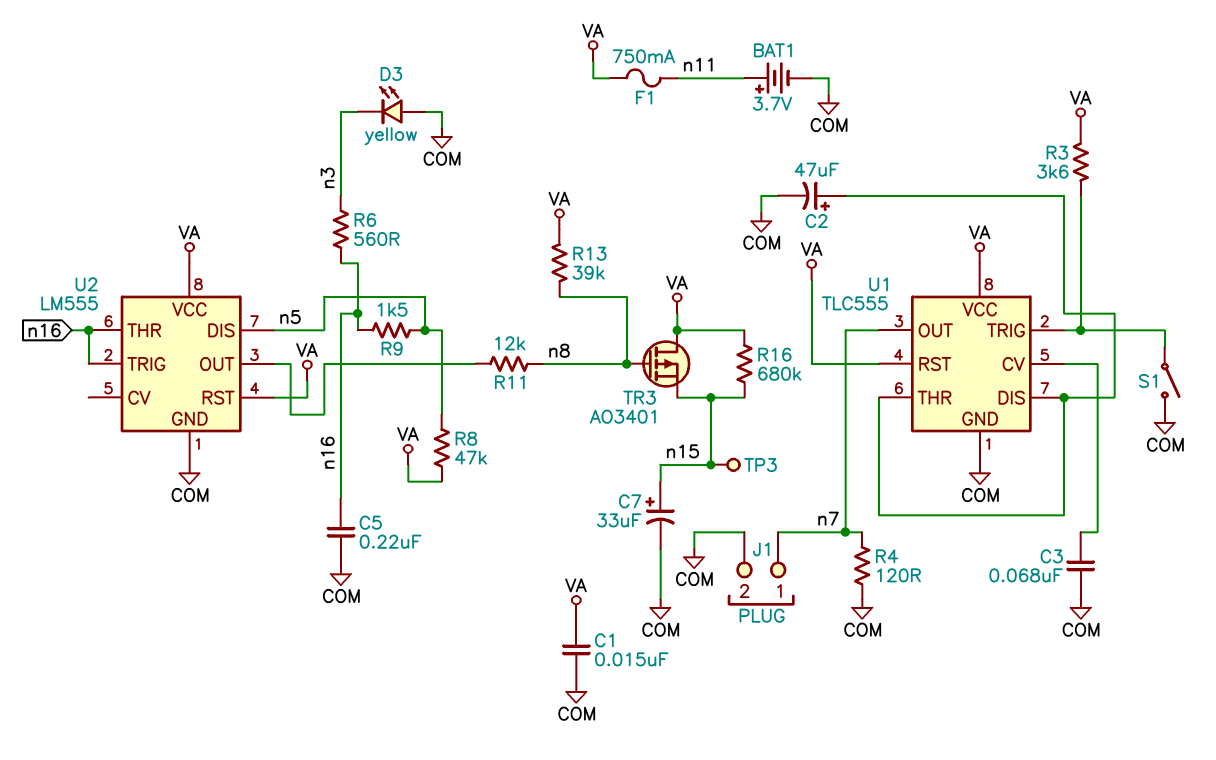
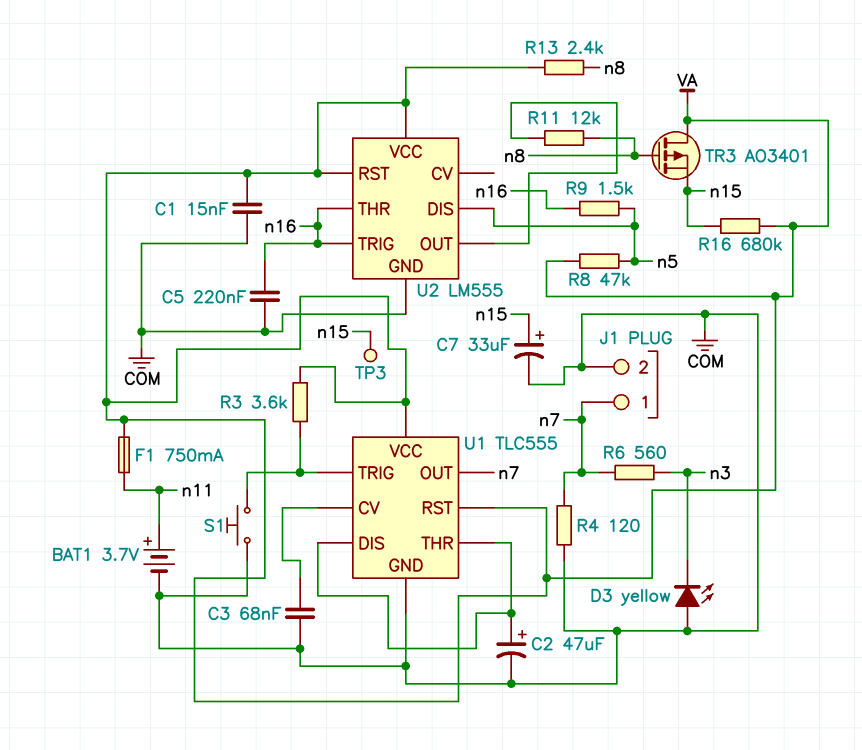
R6: 560 (n3, n16) -> 560 (n3, n7)
R13: 39k (VA, n8) -> 2.4k (VA, n8)
S1: switch (COM, U1/TRIG) -> button (COM, U1/TRIG)

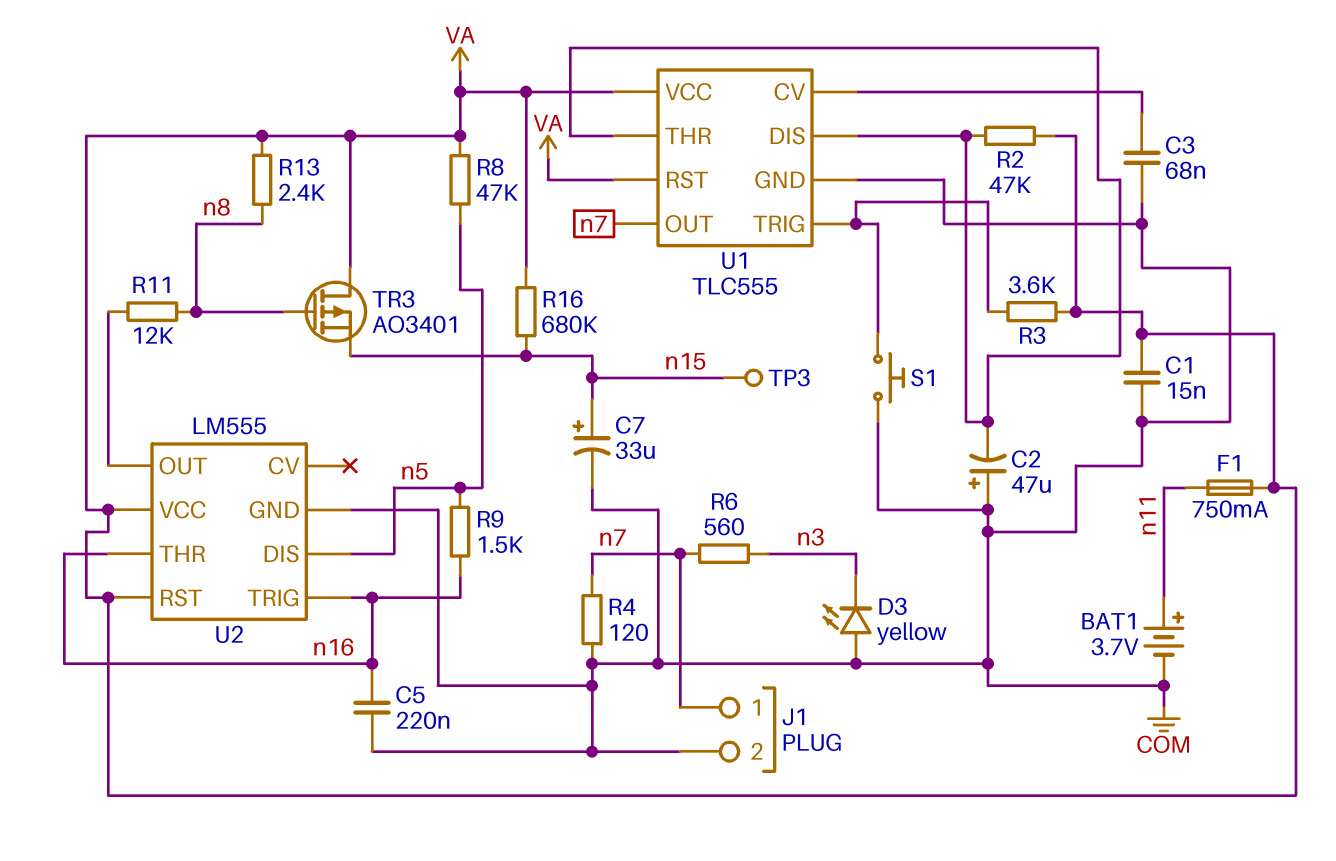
C2: 47uF (plus U1/DIS, minus COM) -> 47uF (plus COM, minus U1/DIS)
R2: none -> 47k (U1/DIS, VA)

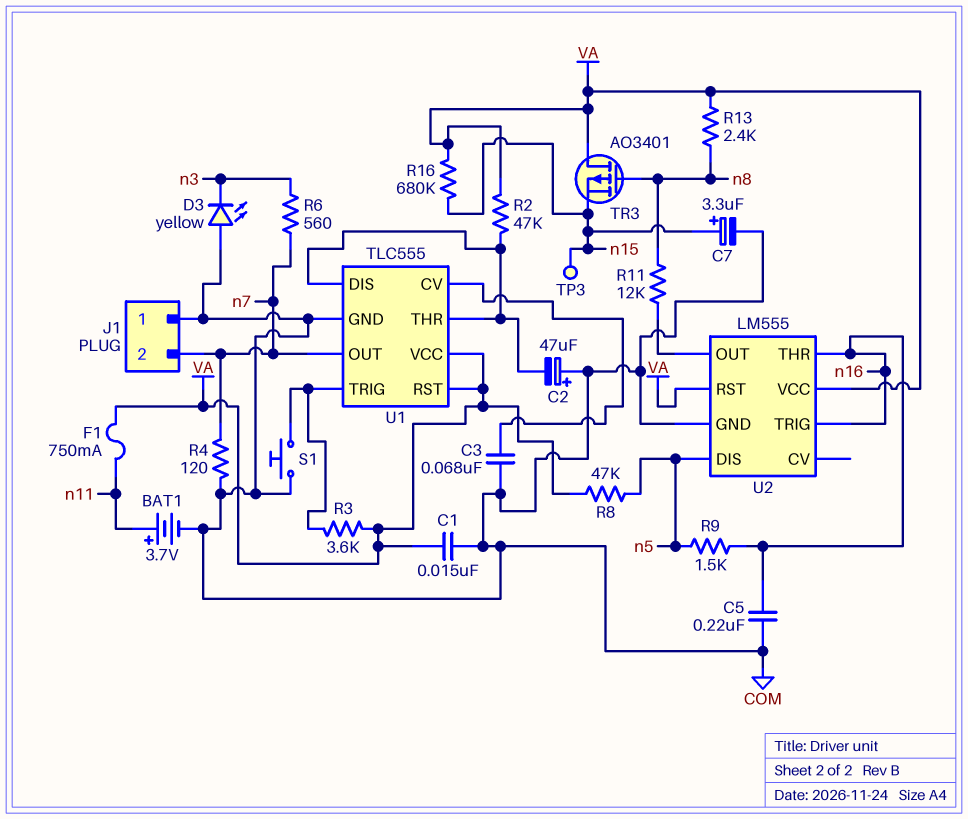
C7: 33uF (plus n15, minus COM) -> 3.3uF (plus n15, minus COM)
J1 pin 1: n7 -> COM
J1 pin 2: COM -> n7

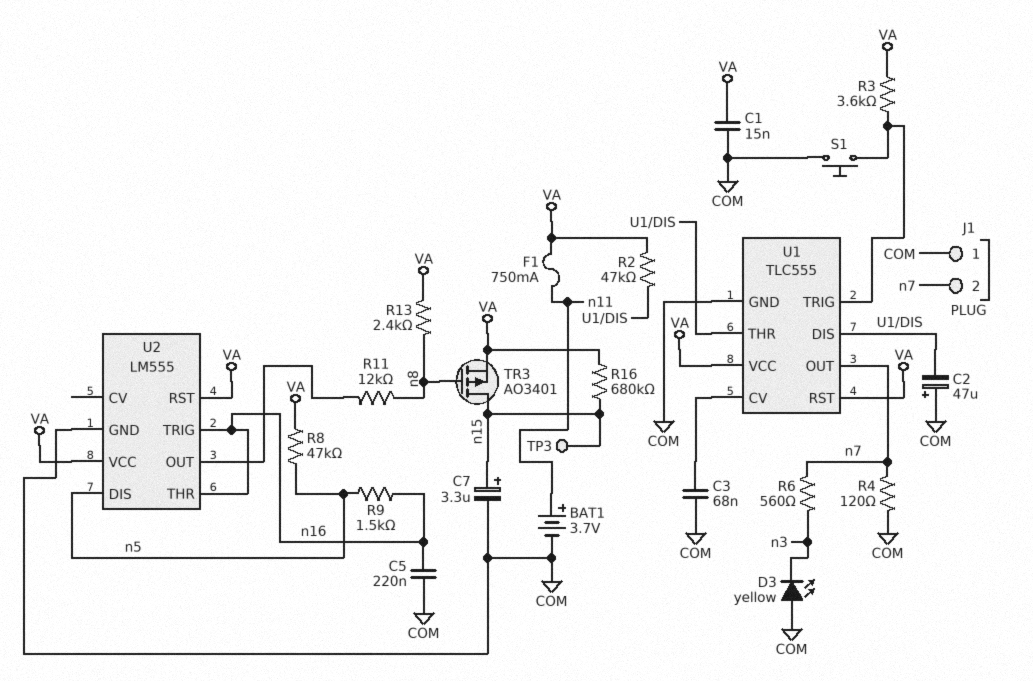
TR3: PMOS AO3401 (G n8, D VA, S n15) -> PMOS AO3401 (G n8, D n15, S VA)

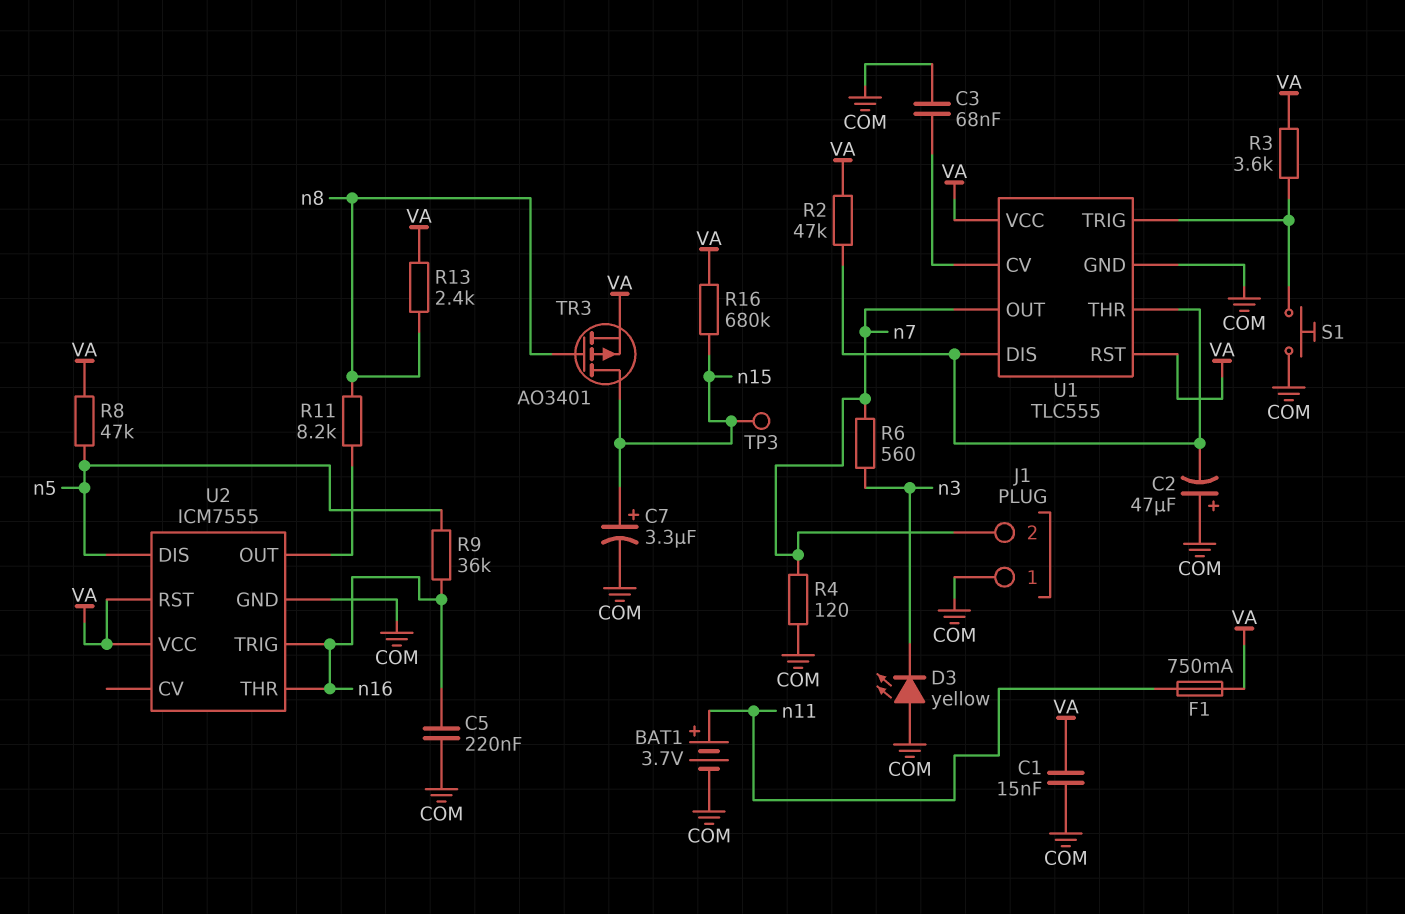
R9: 1.5k (n5, n16) -> 36k (n5, n16)
R11: 12k (U2/OUT, n8) -> 8.2k (U2/OUT, n8)
U2: LM555 -> ICM7555

